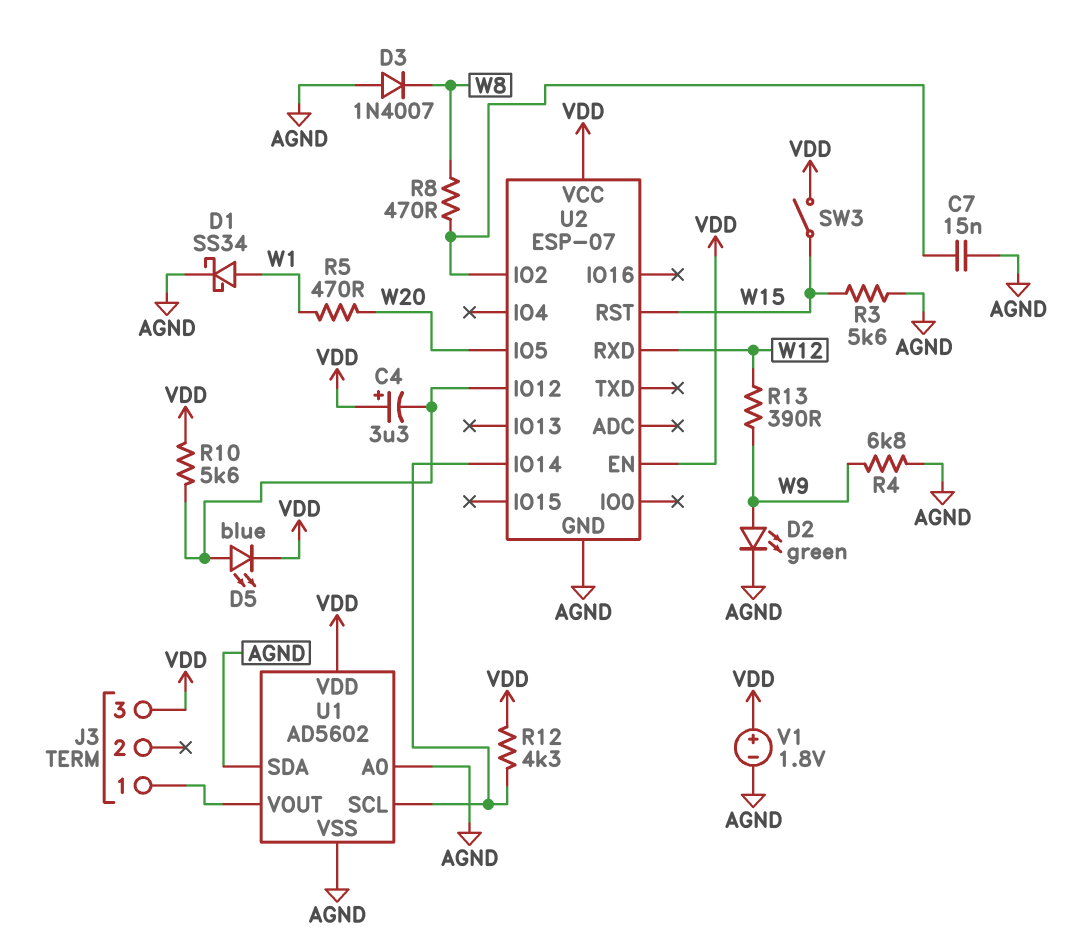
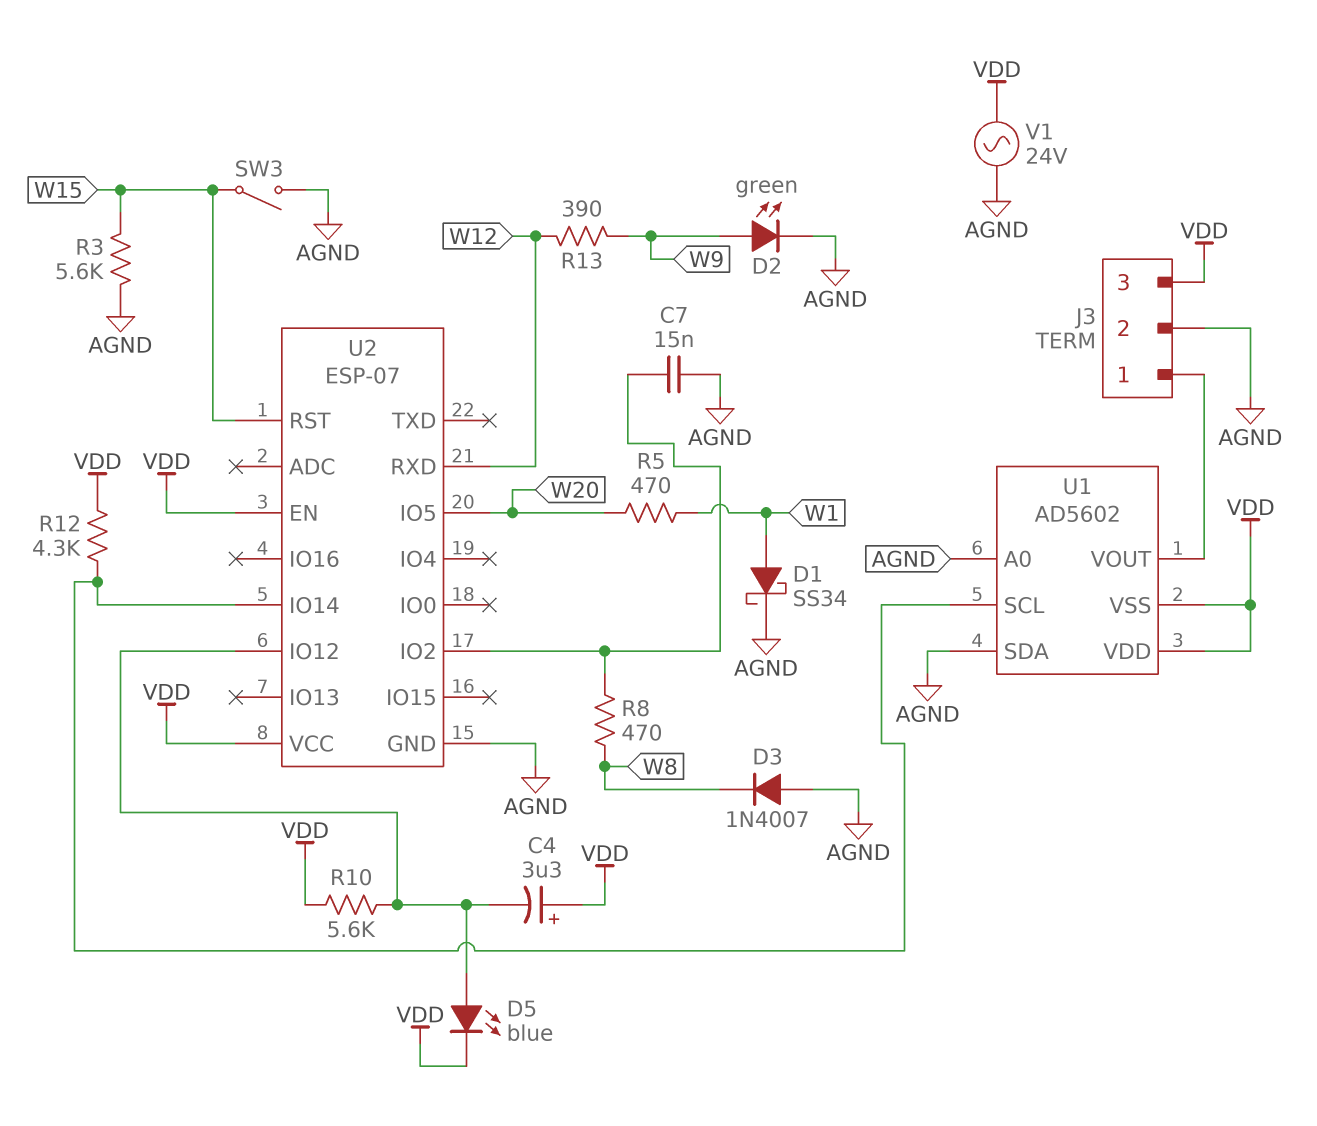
J3 pin 2: none -> AGND
R4: 6.8k (AGND, W9) -> none
SW3: switch (VDD, W15) -> switch (AGND, W15)
U1 pin VSS: AGND -> VDD
V1: 1.8V (plus VDD, minus AGND) -> AC 24V (AGND, VDD)

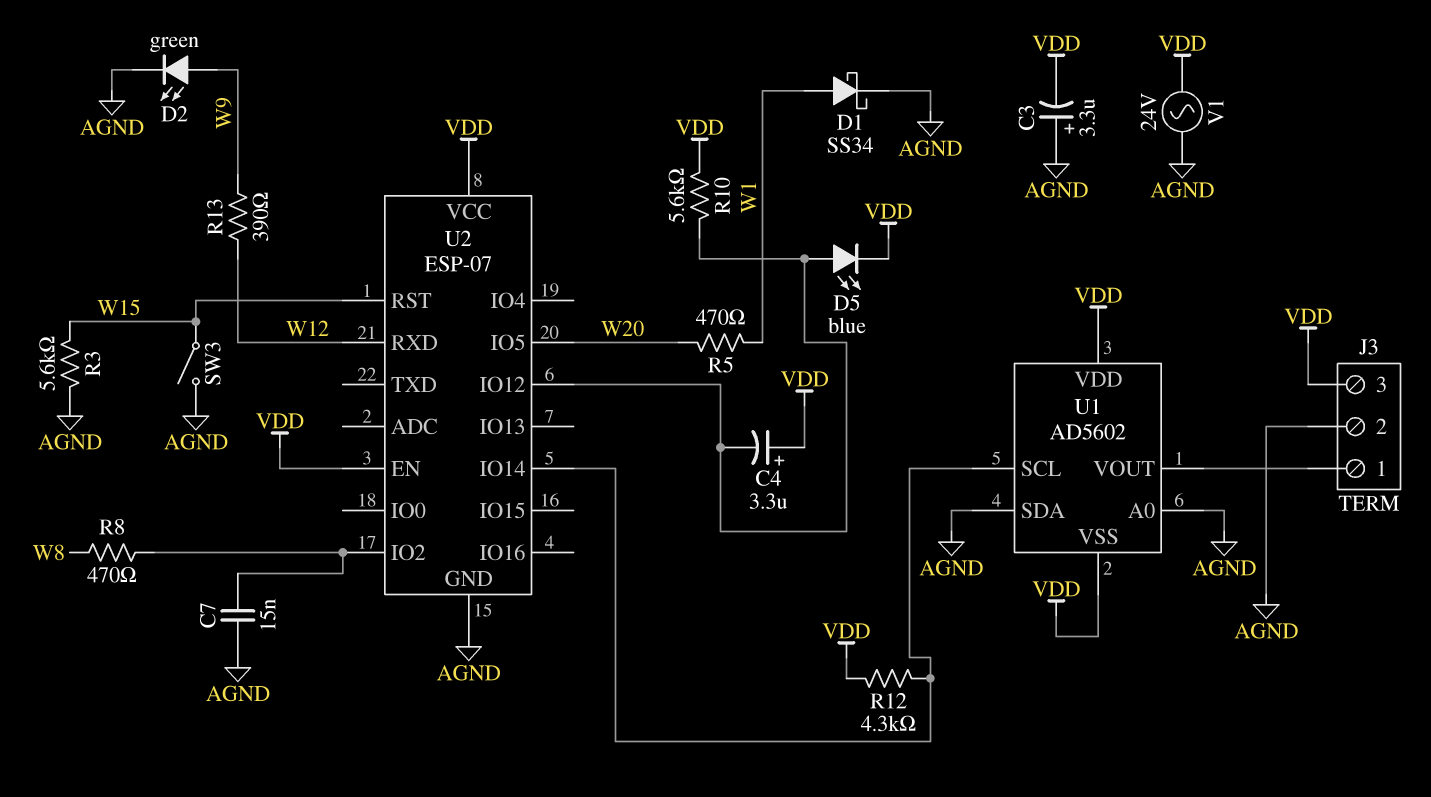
C3: none -> 3.3uF (plus AGND, minus VDD)
D3: diode 1N4007 (A AGND, K W8) -> none

